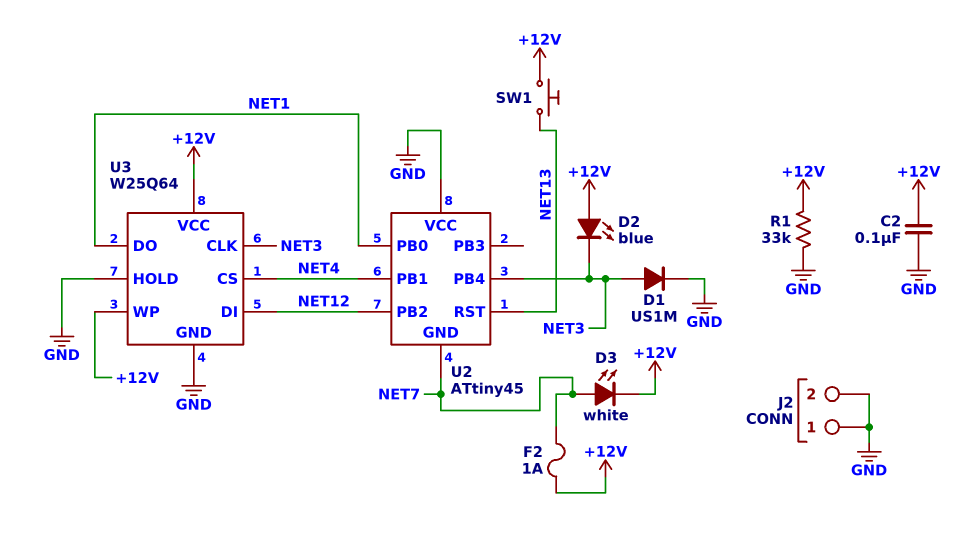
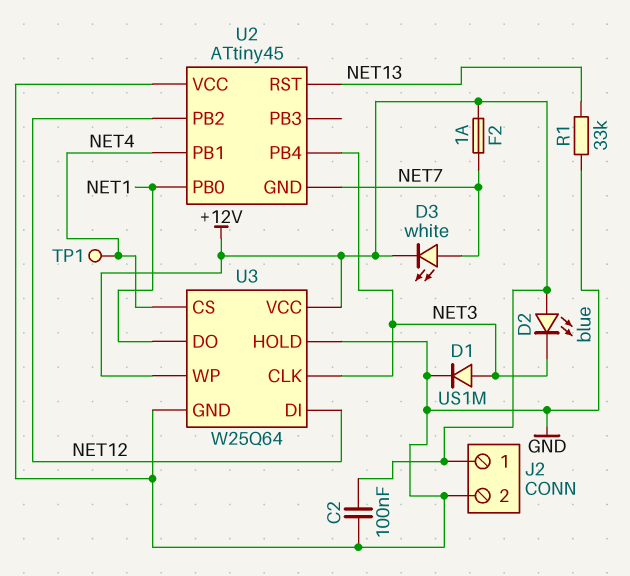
J2 pin 1: GND -> +12V
R1: 33k (+12V, GND) -> 33k (GND, NET13)
SW1: button (+12V, NET13) -> none
TP1: none -> test point (NET4)

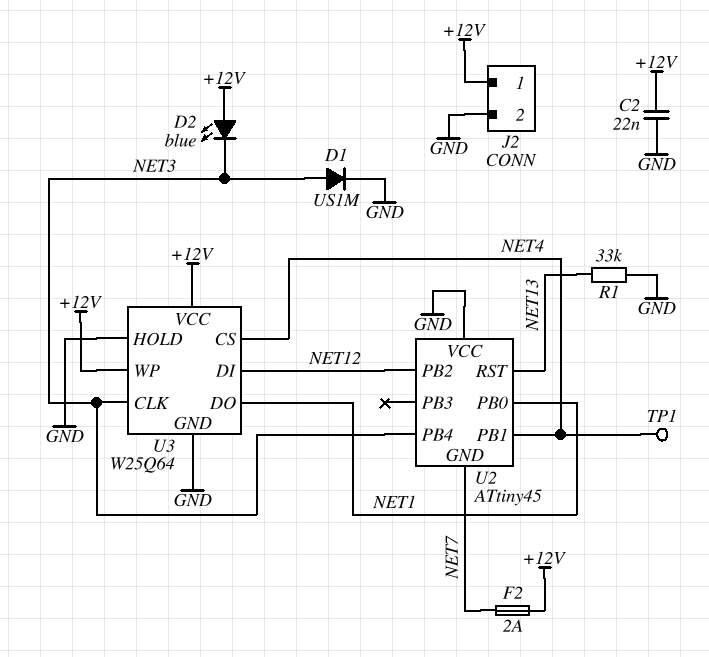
C2: 100nF (+12V, GND) -> 22nF (+12V, GND)
D3: LED white (A NET7, K +12V) -> none
F2: 1A (+12V, NET7) -> 2A (+12V, NET7)

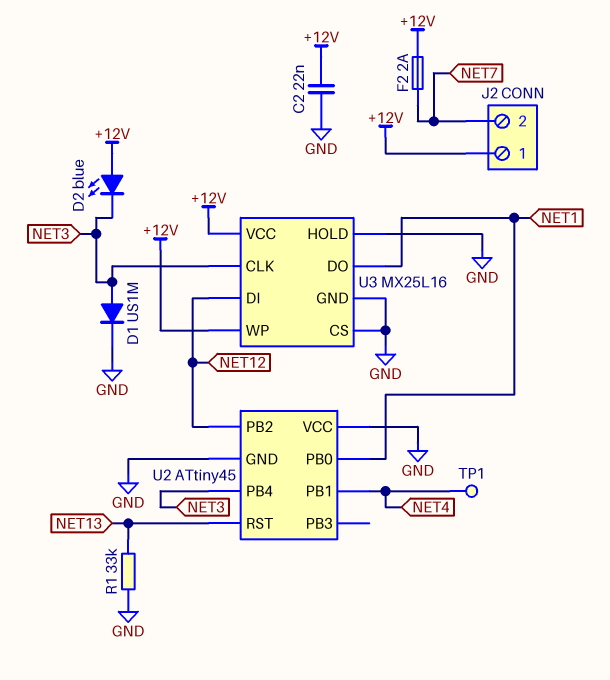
J2 pin 2: GND -> NET7
U2 pin GND: NET7 -> GND
U3: W25Q64 -> MX25L16
U3 pin CS: NET4 -> GND

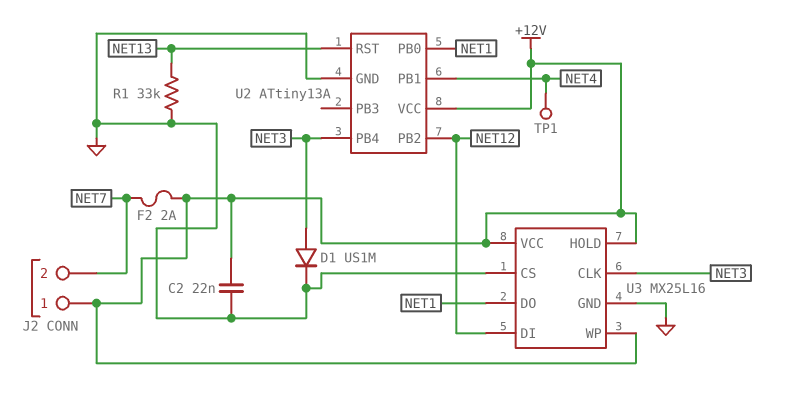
D2: LED blue (A +12V, K NET3) -> none
U2: ATtiny45 -> ATtiny13A
U2 pin VCC: GND -> +12V
U3 pin HOLD: GND -> +12V

